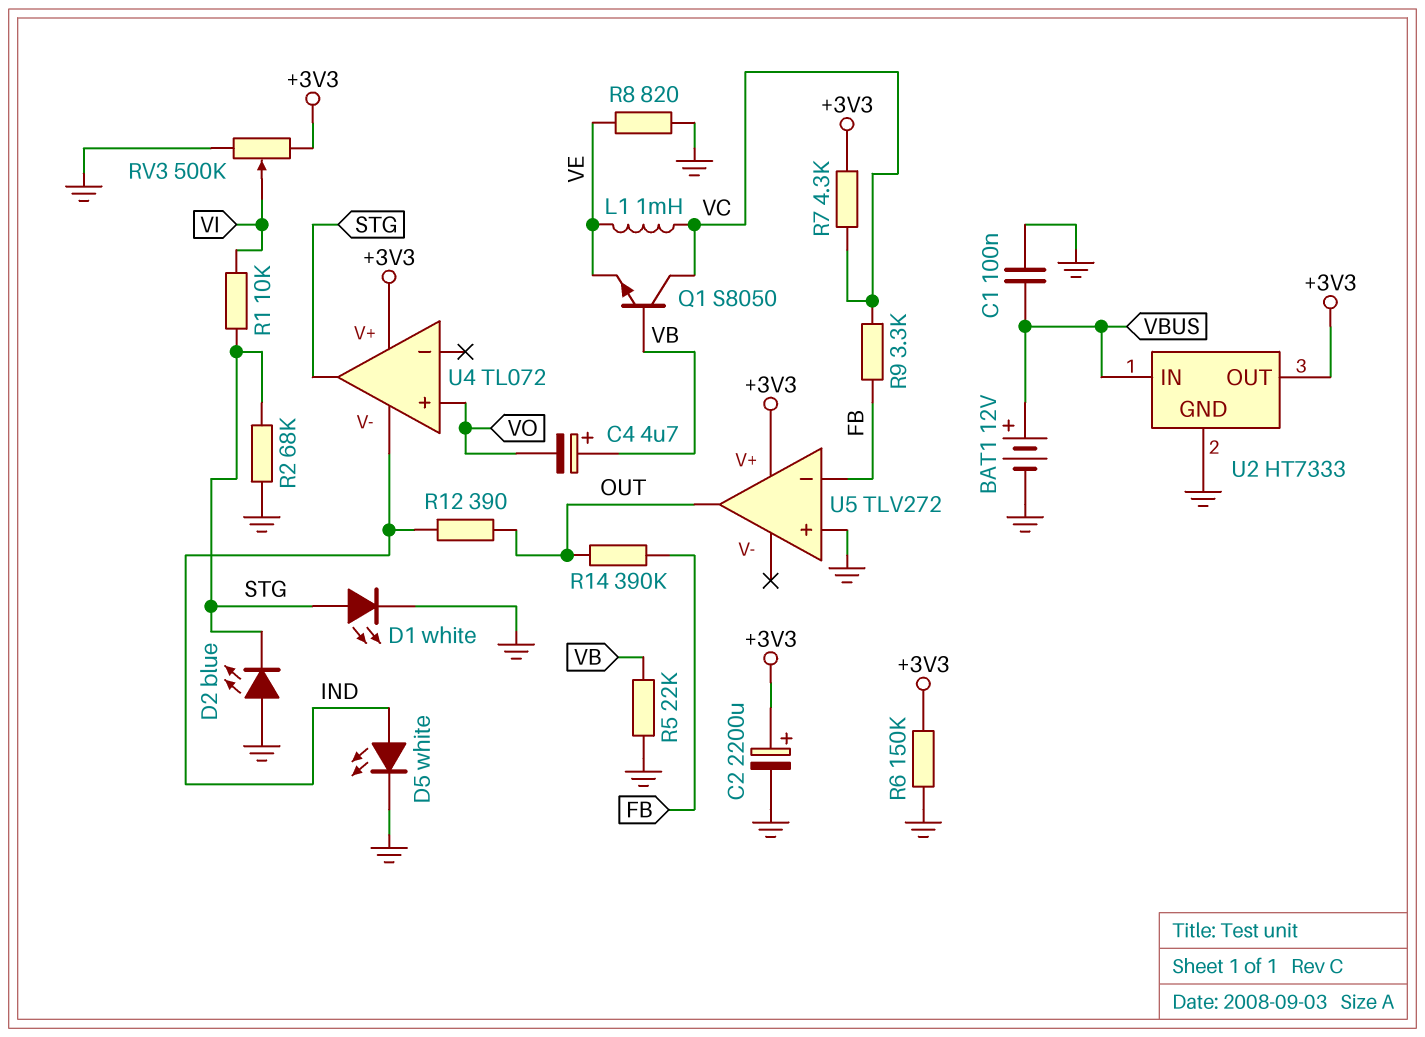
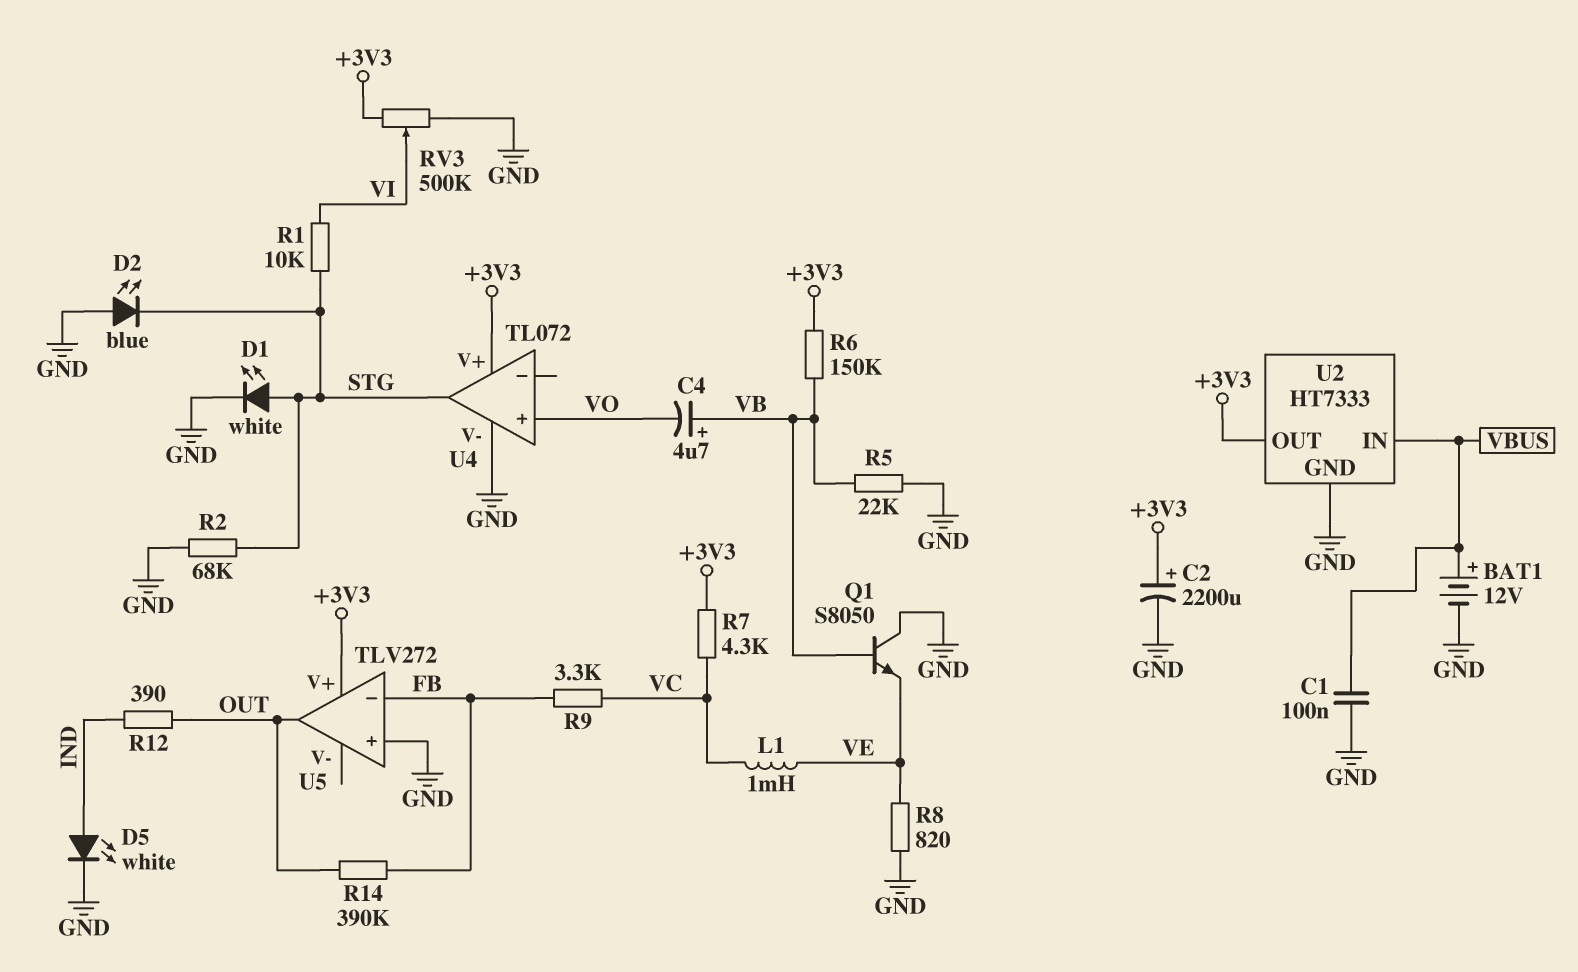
Q1: NPN S8050 (B VB, C VC, E VE) -> NPN S8050 (B VB, C GND, E VE)
R6: 150k (+3V3, GND) -> 150k (+3V3, VB)
U4 pin V-: IND -> GND

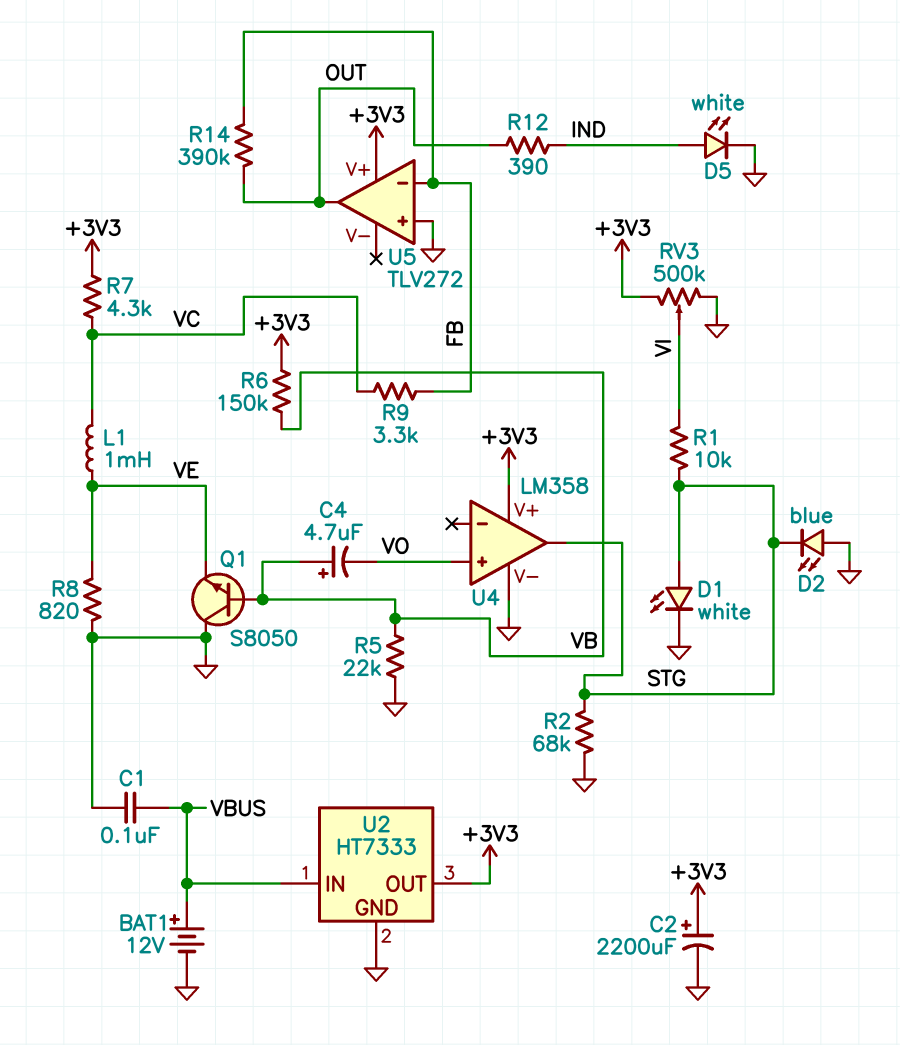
U4: TL072 -> LM358

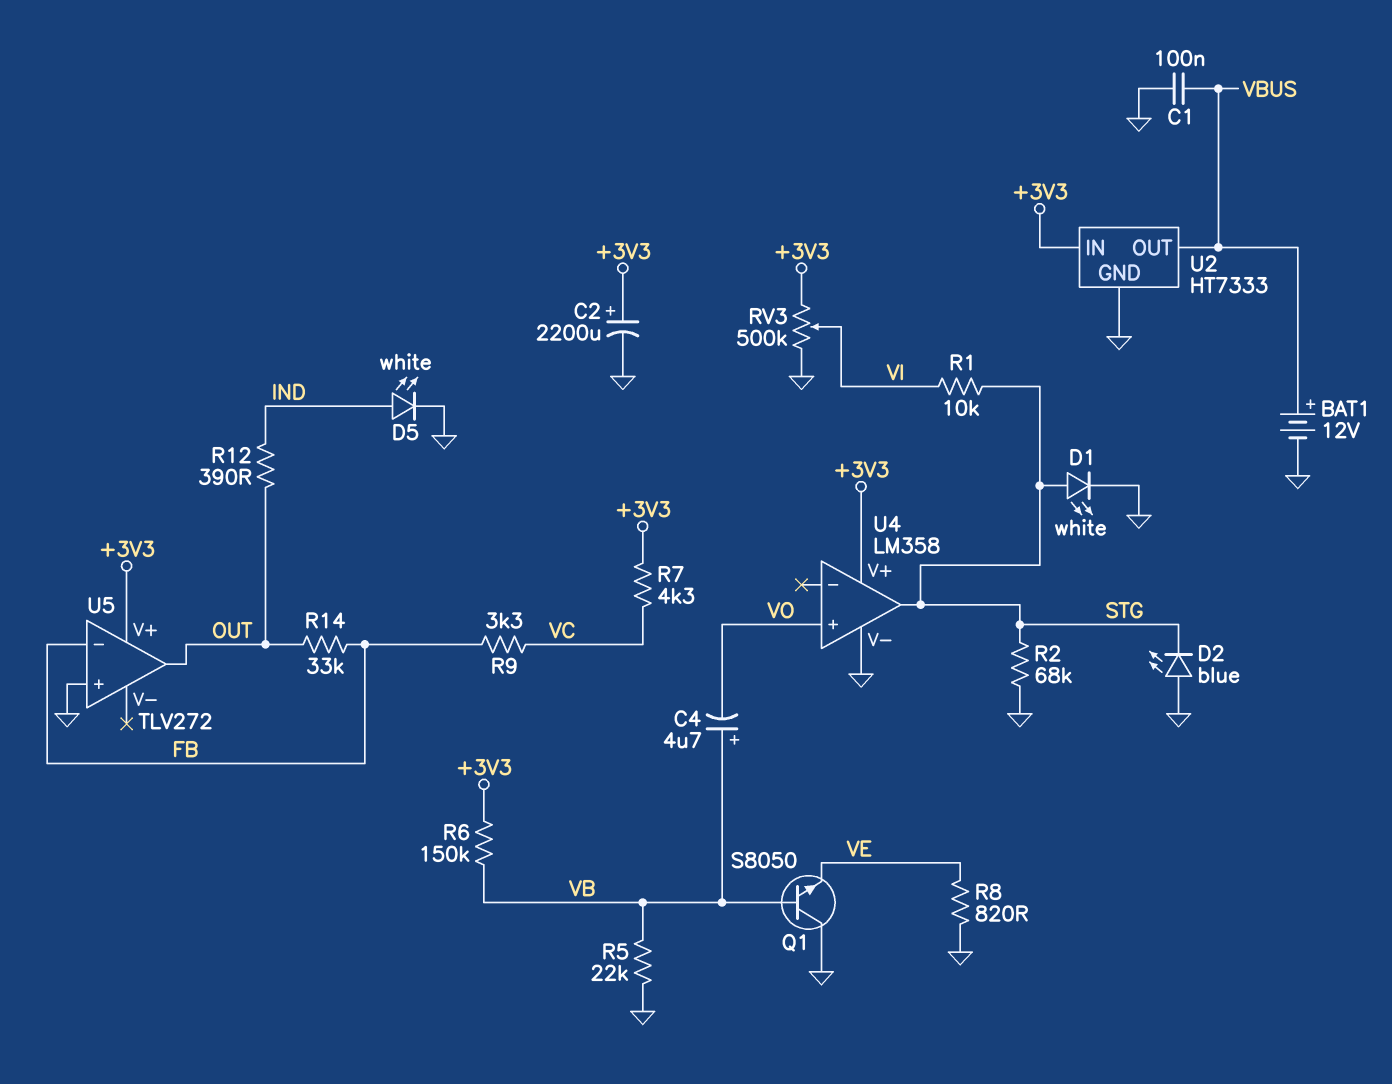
L1: 1mH (VC, VE) -> none
R14: 390k (FB, OUT) -> 33k (FB, OUT)
U2 pin IN: VBUS -> +3V3
U2 pin OUT: +3V3 -> VBUS

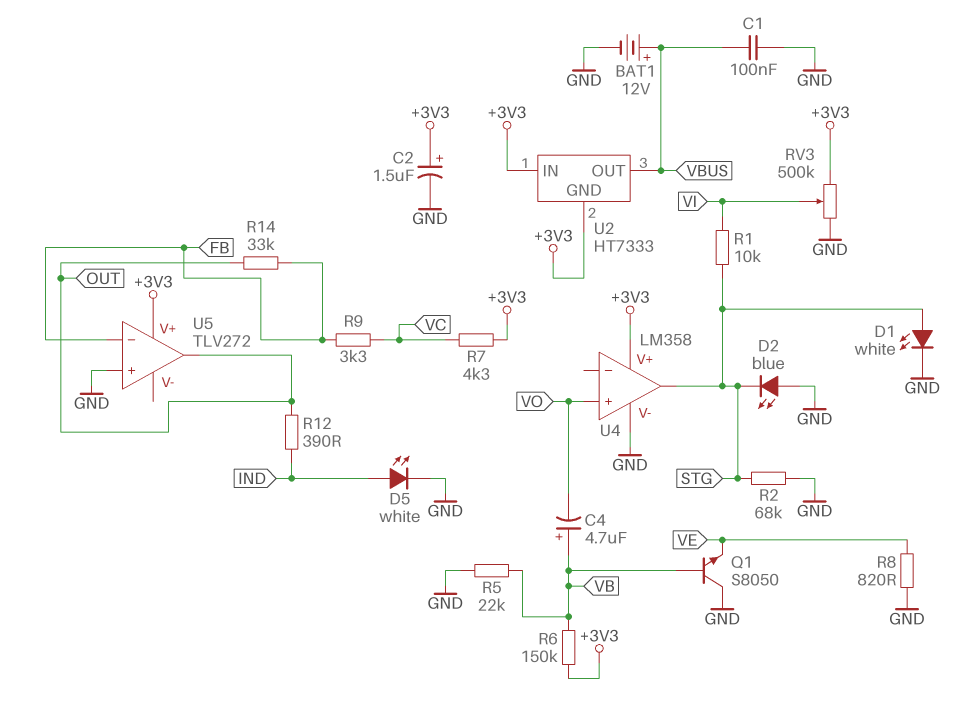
C2: 2200uF (plus +3V3, minus GND) -> 1.5uF (plus +3V3, minus GND)
U2 pin GND: GND -> +3V3

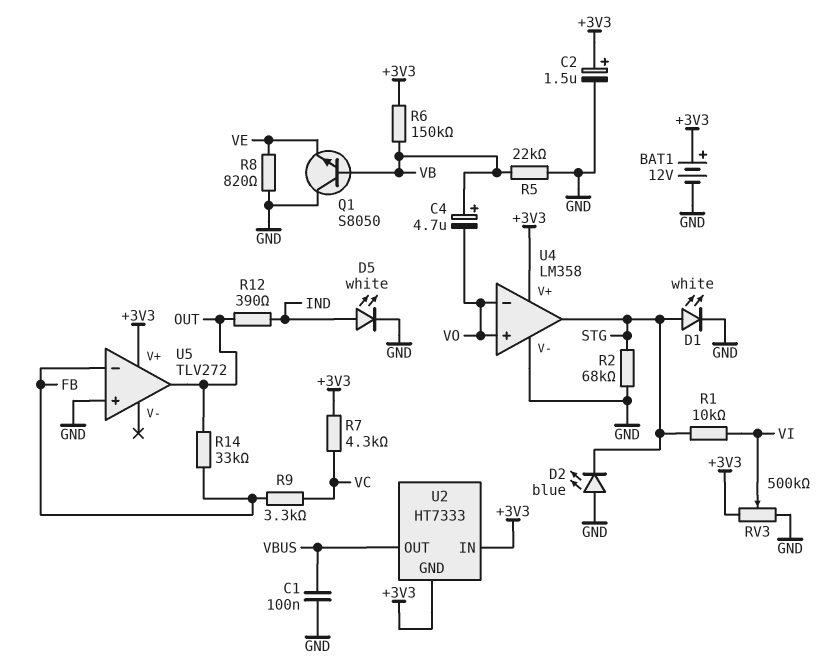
BAT1: 12V (plus VBUS, minus GND) -> 12V (plus +3V3, minus GND)
U4 pin in-: none -> VO

